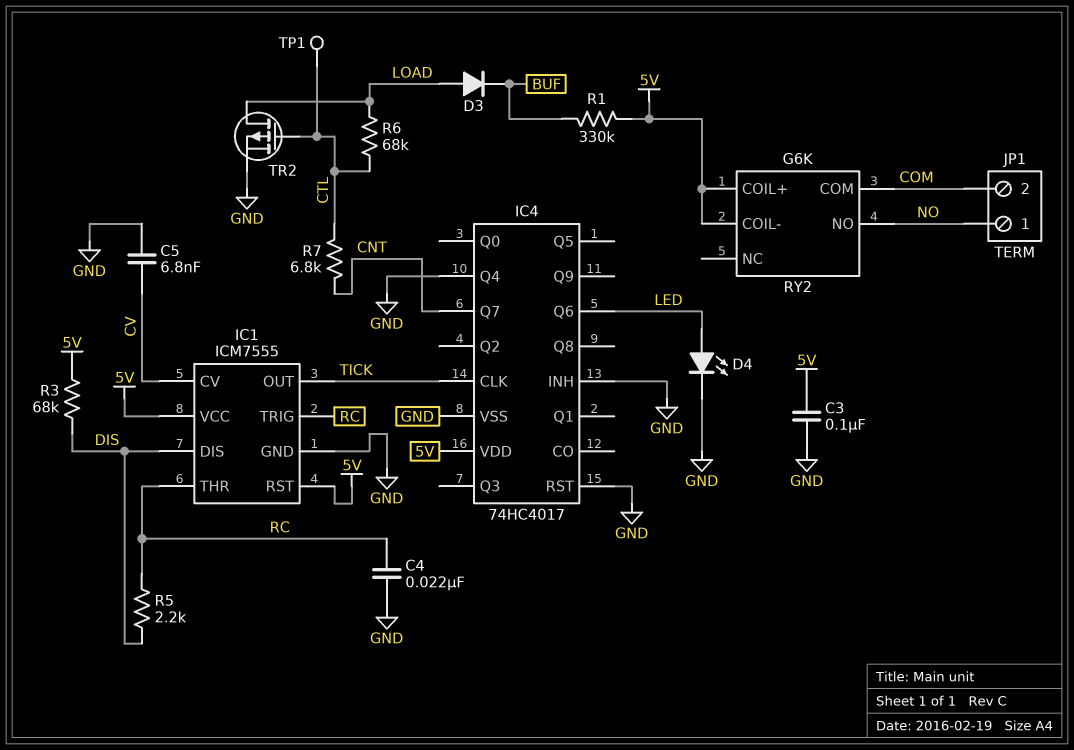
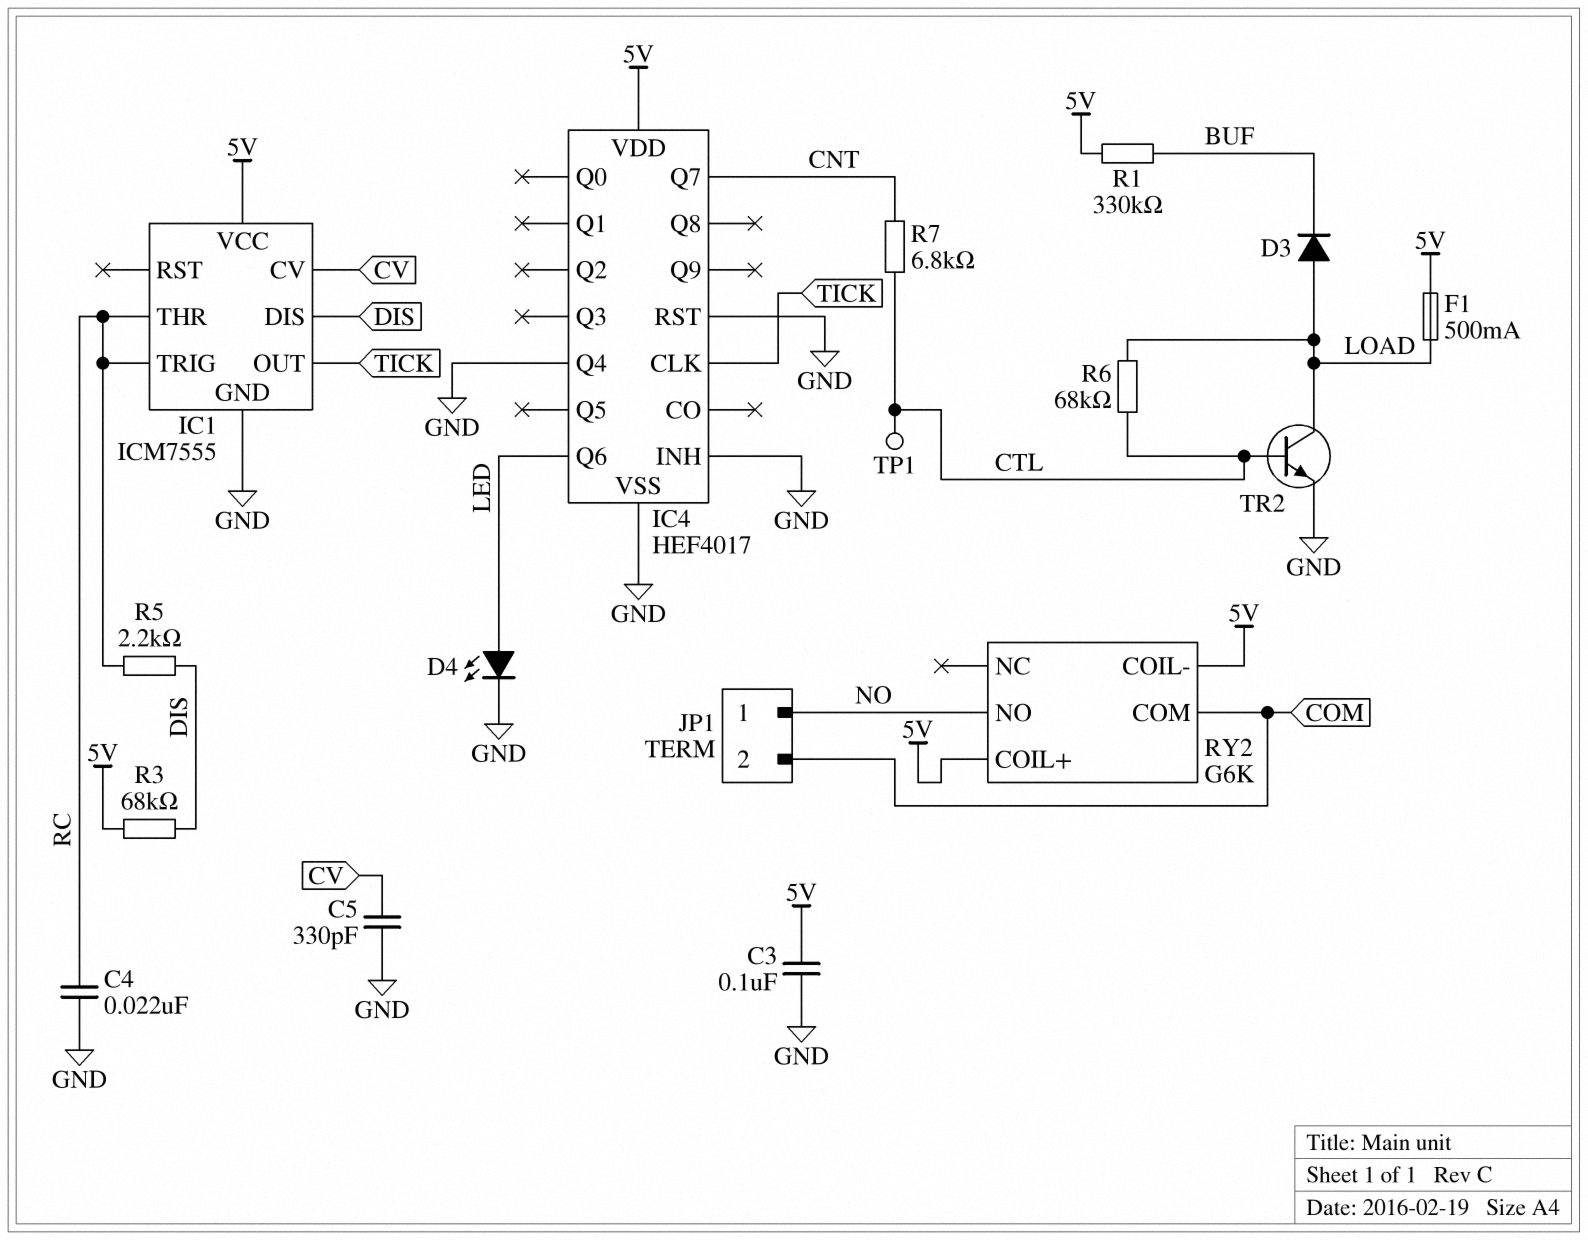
C5: 6.8nF (CV, GND) -> 330pF (CV, GND)
F1: none -> 500mA (5V, LOAD)
IC1 pin RST: 5V -> none
IC4: 74HC4017 -> HEF4017
TR2: PMOS (G CTL, D LOAD, S GND) -> NPN (B CTL, C LOAD, E GND)

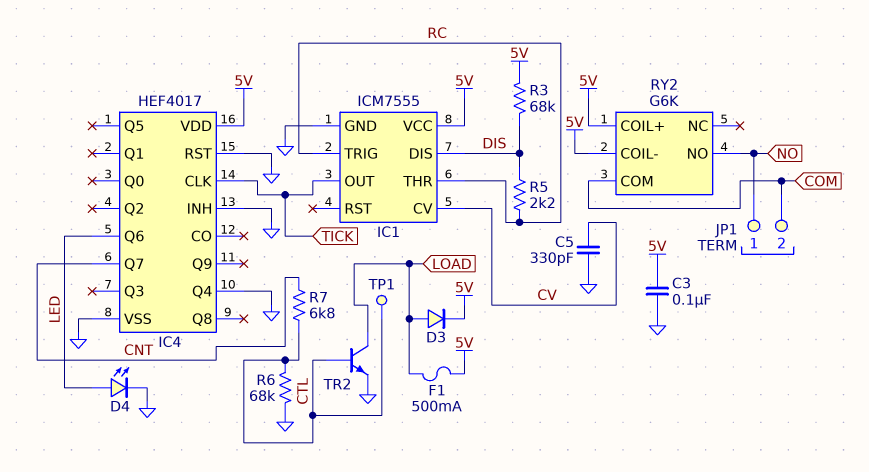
C4: 22nF (GND, RC) -> none
D3: diode (A LOAD, K BUF) -> diode (A LOAD, K 5V)
R1: 330k (5V, BUF) -> none
R6: 68k (CTL, LOAD) -> 68k (CTL, GND)

